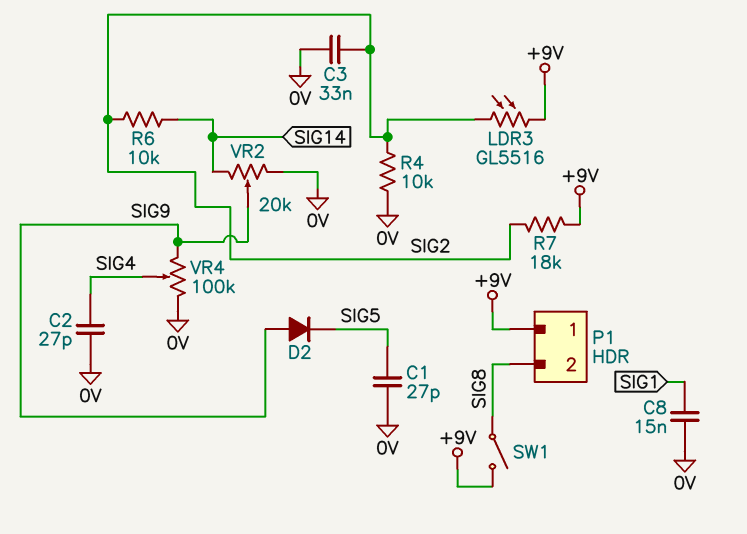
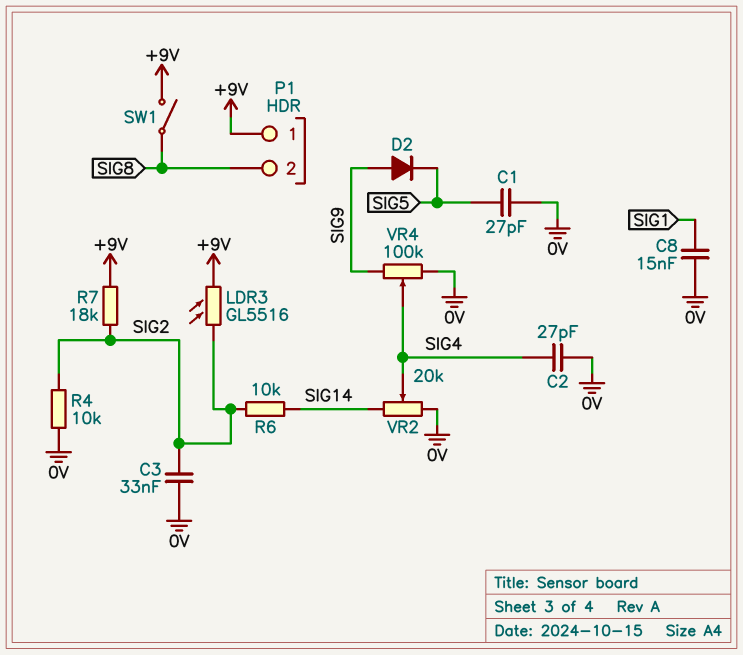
VR2: 20k (0V, SIG14, wiper SIG9) -> 20k (0V, SIG14, wiper SIG4)

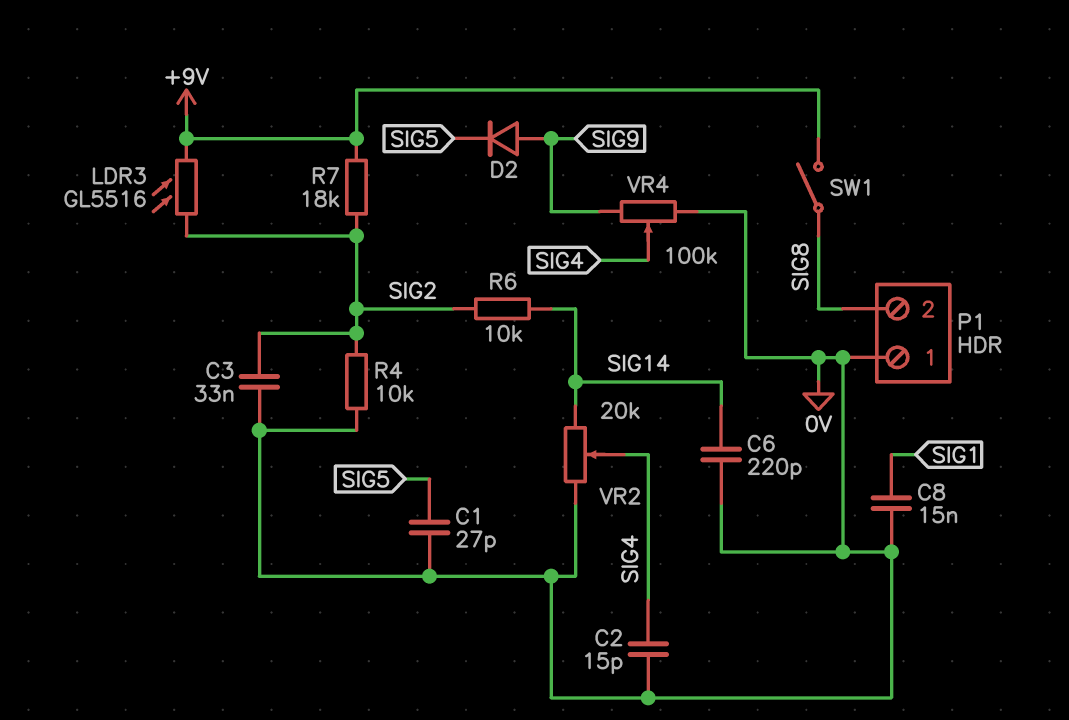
C2: 27pF (0V, SIG4) -> 15pF (0V, SIG4)
C6: none -> 220pF (0V, SIG14)
P1 pin 1: +9V -> 0V

